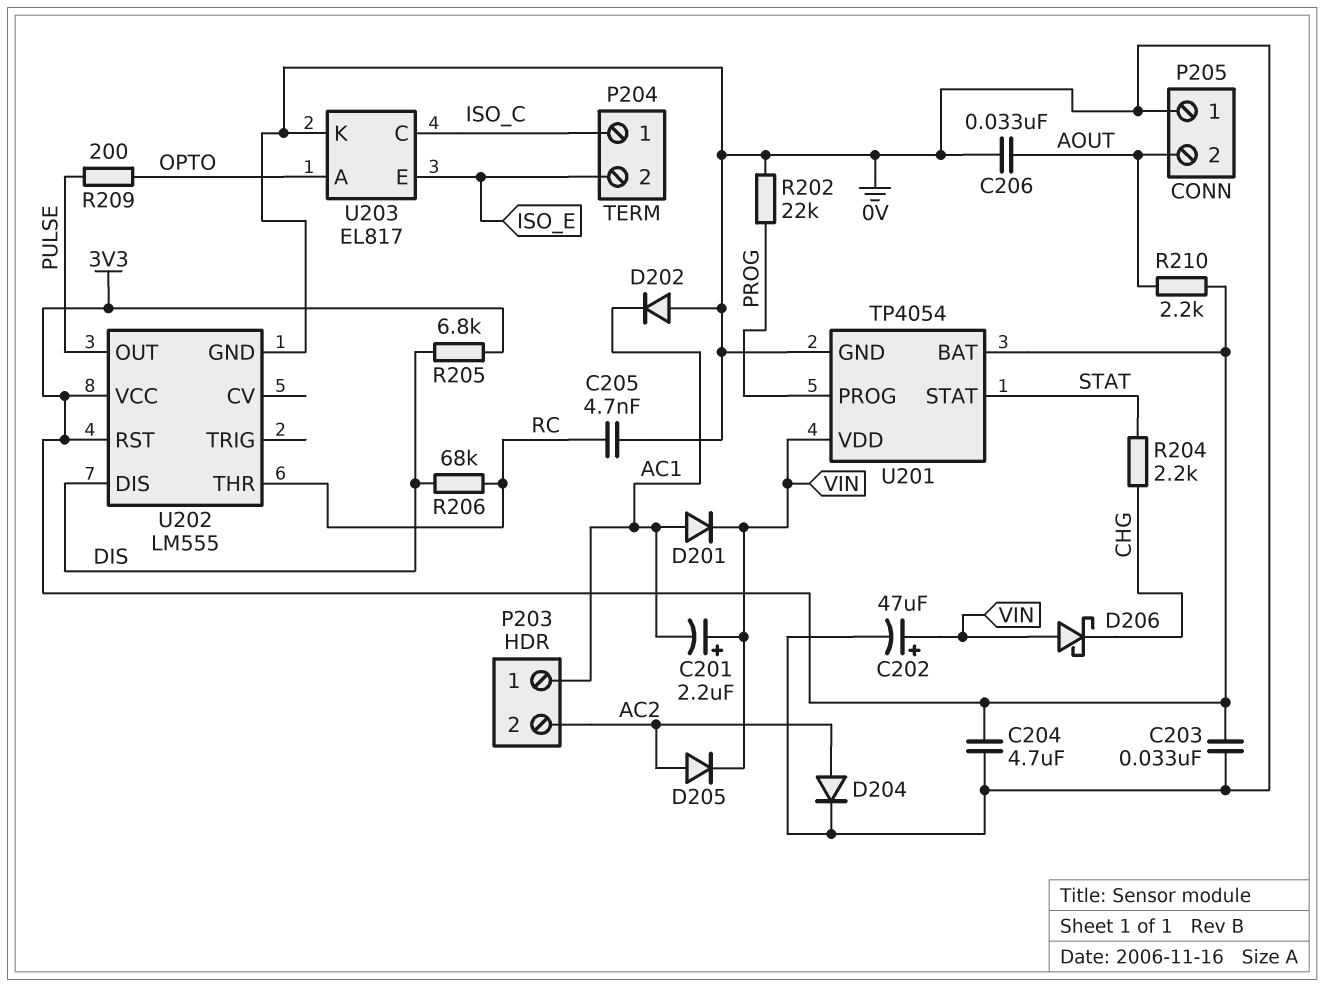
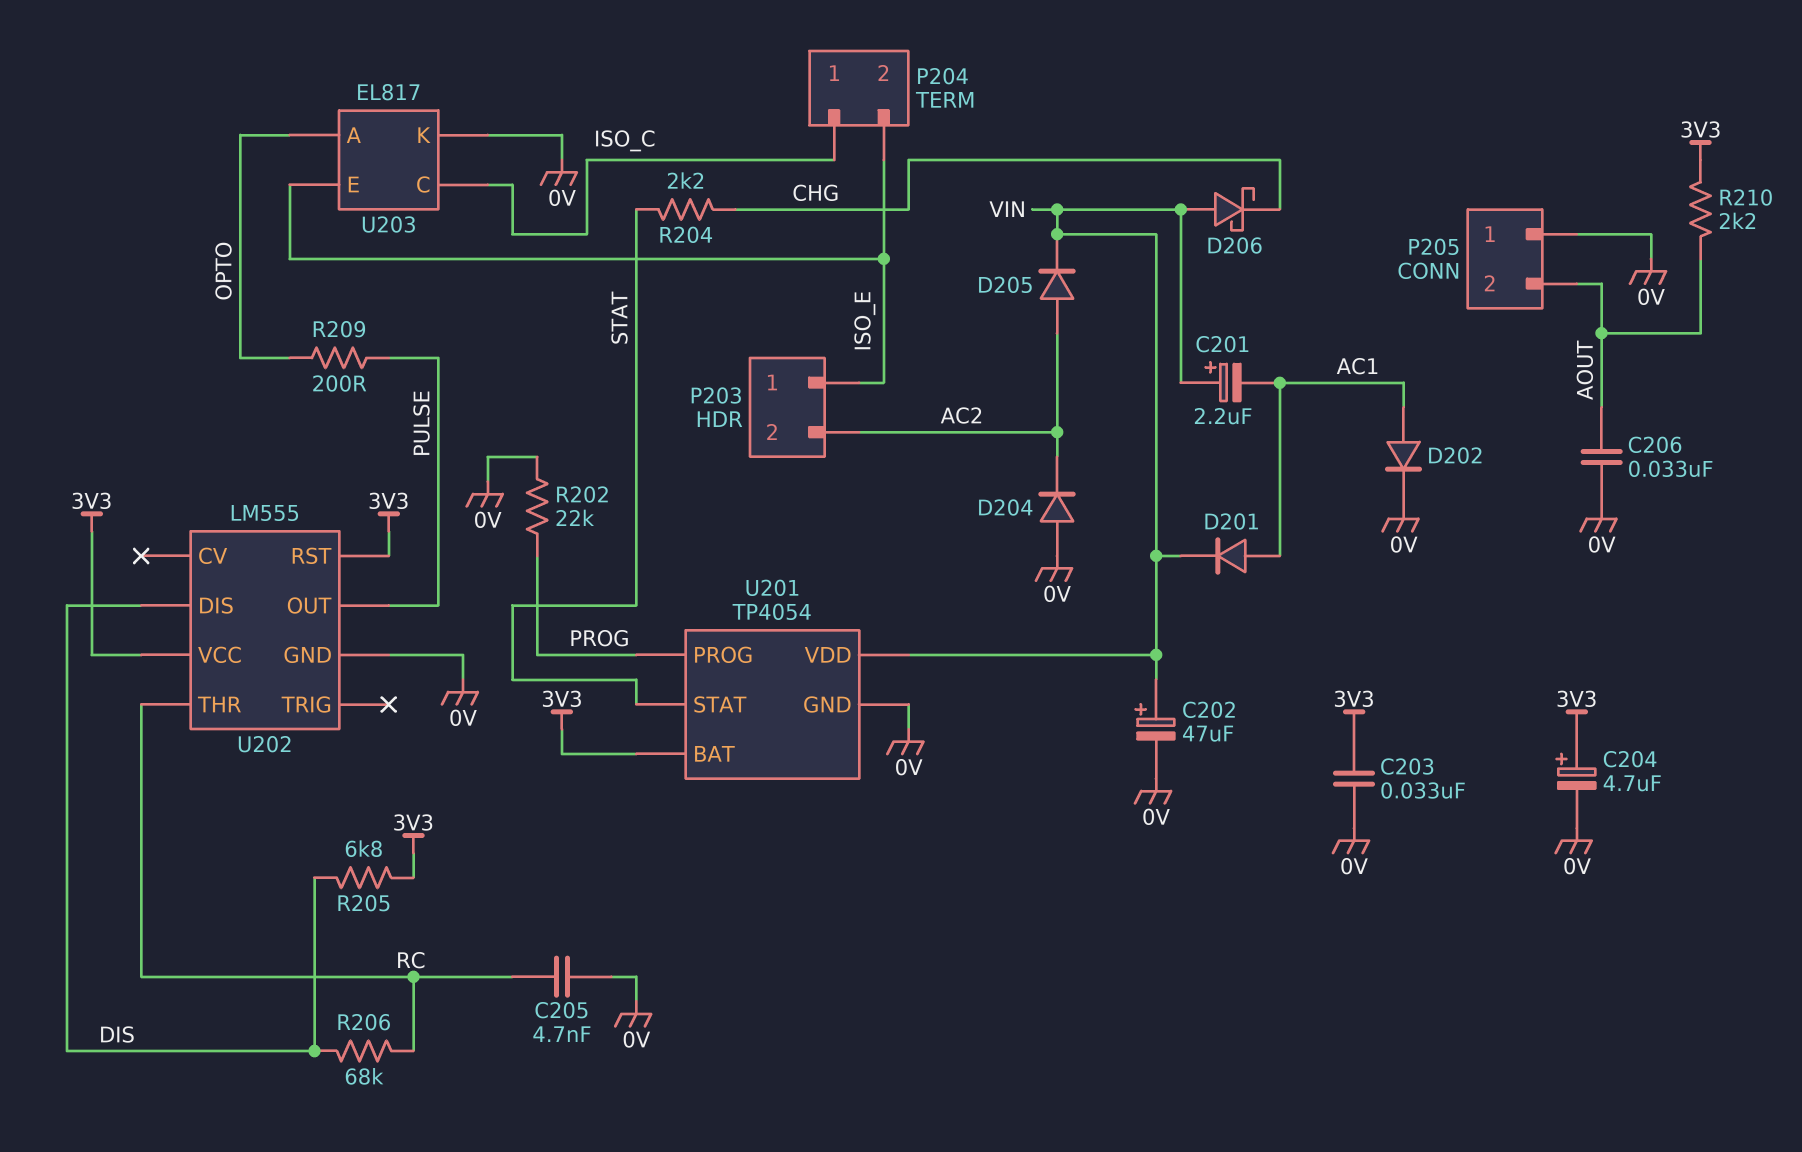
C204: 4.7uF (0V, 3V3) -> 4.7uF (plus 3V3, minus 0V)
D202: diode (A 0V, K AC1) -> diode (A AC1, K 0V)
D204: diode (A AC2, K 0V) -> diode (A 0V, K AC2)
P203 pin 1: AC1 -> ISO_E

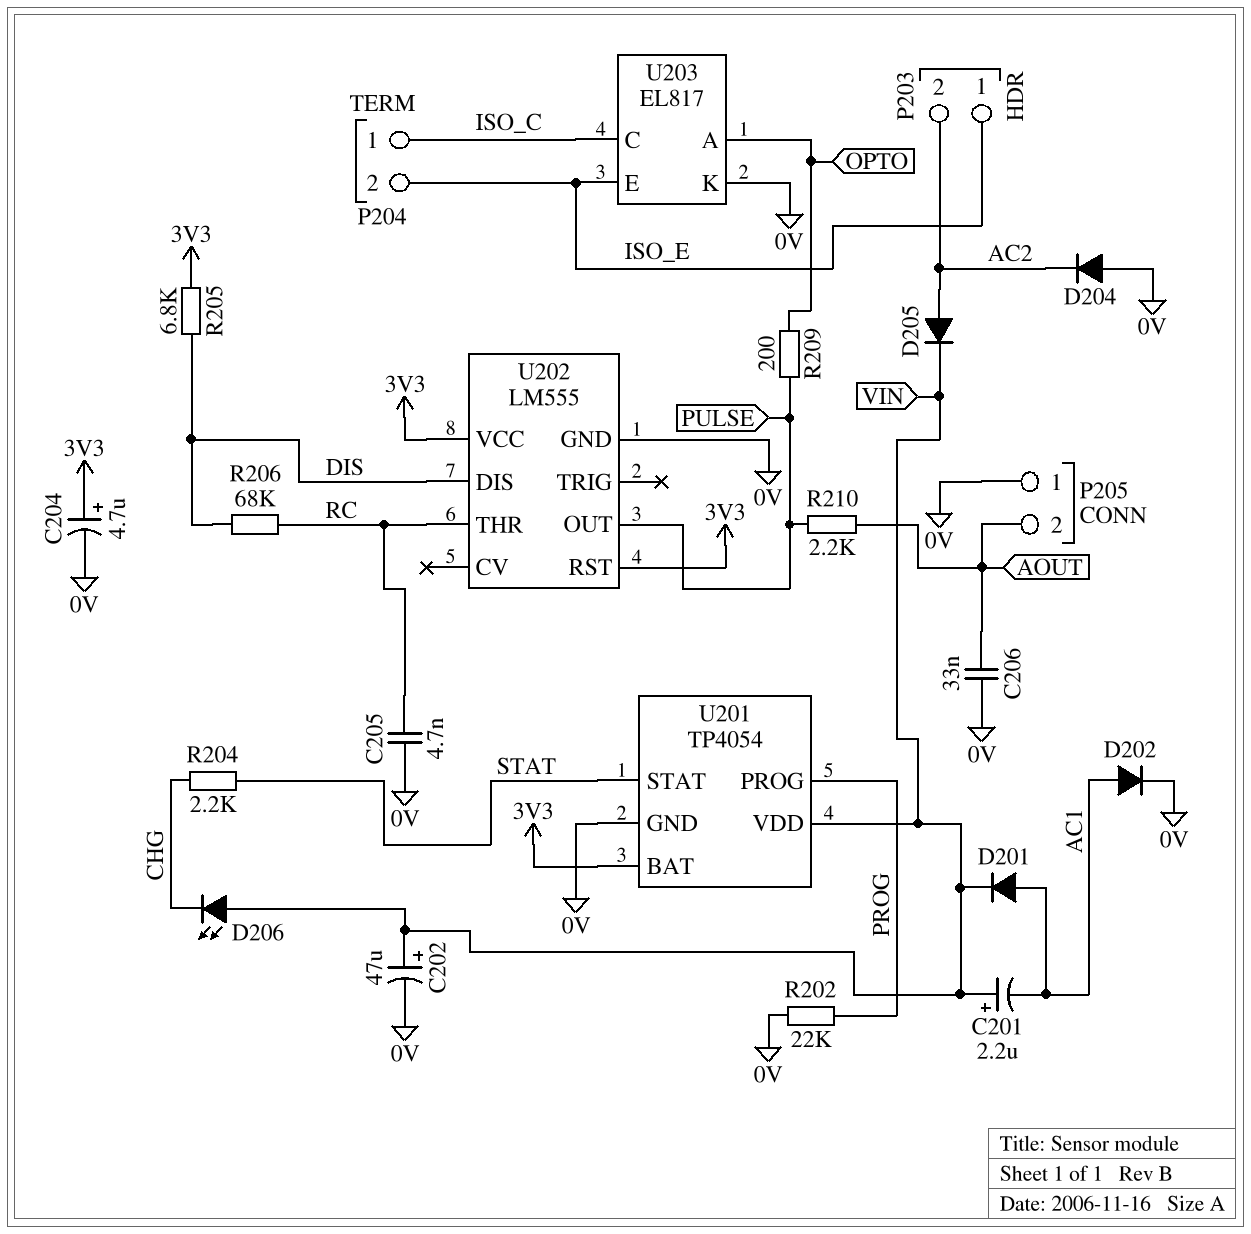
C203: 33nF (0V, 3V3) -> none
D206: schottky (A VIN, K CHG) -> LED (A VIN, K CHG)
R210: 2.2k (3V3, AOUT) -> 2.2k (AOUT, PULSE)

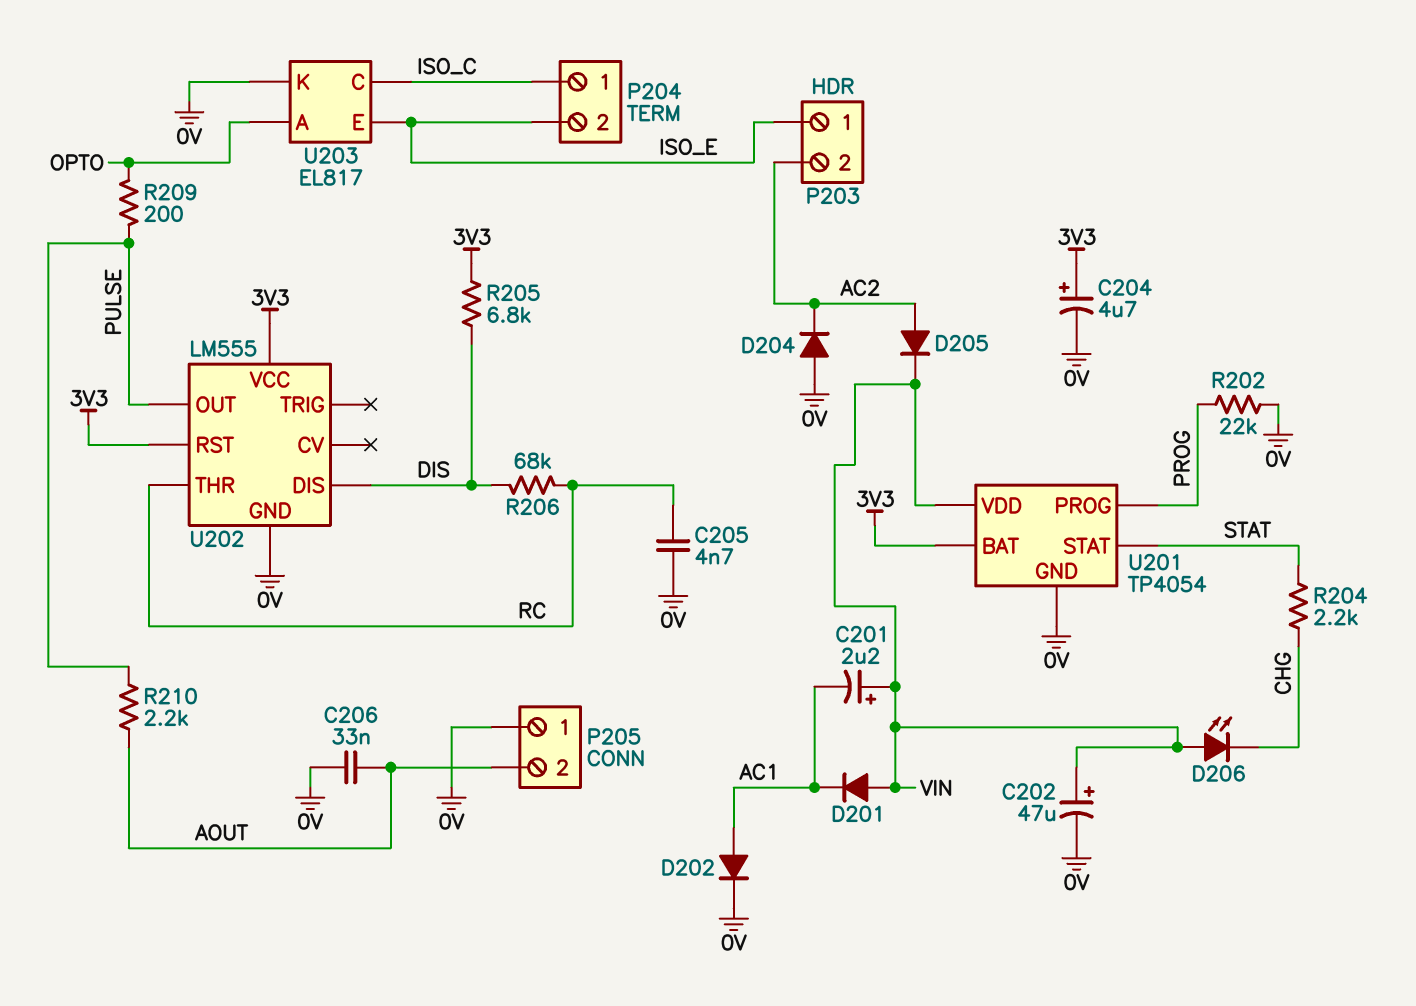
D201: diode (A AC1, K VIN) -> diode (A VIN, K AC1)

